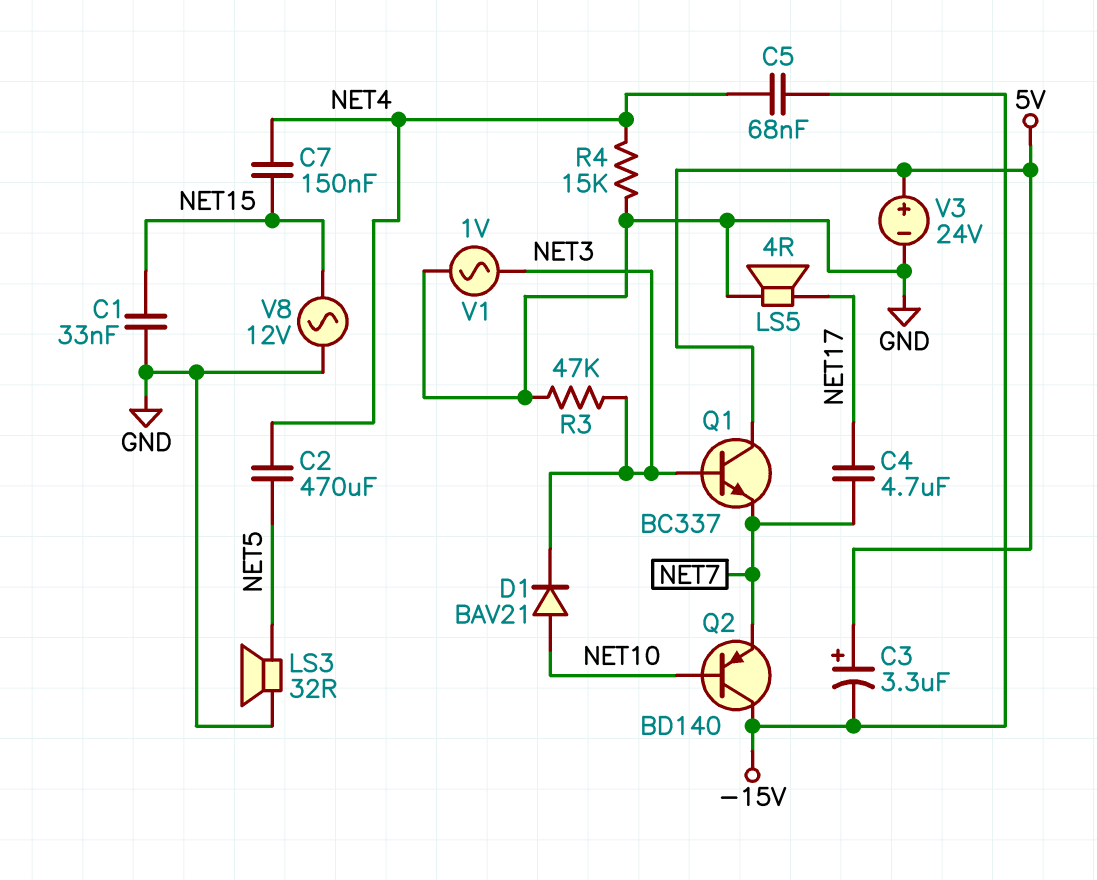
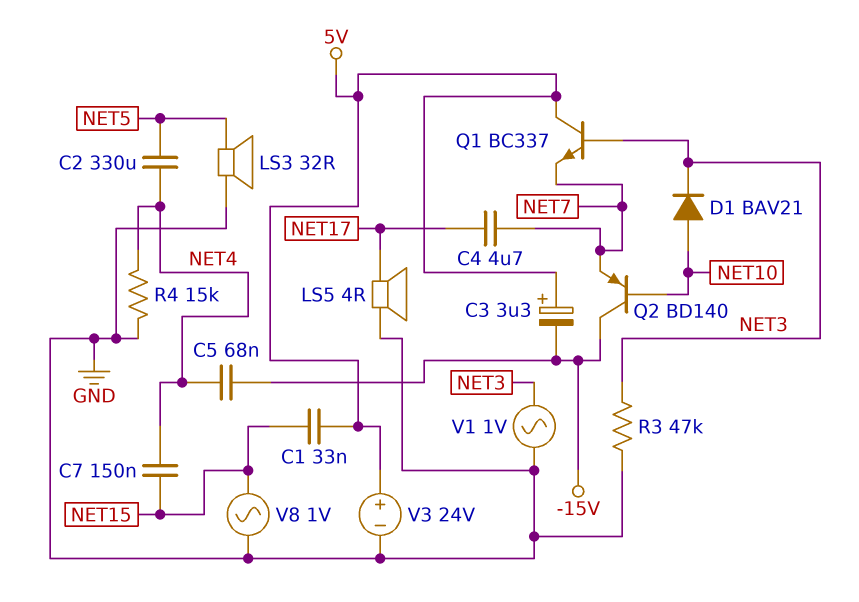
C1: 33nF (GND, NET15) -> 33nF (5V, NET15)
C2: 470uF (NET4, NET5) -> 330uF (NET4, NET5)
V8: AC 12V (GND, NET15) -> AC 1V (GND, NET15)

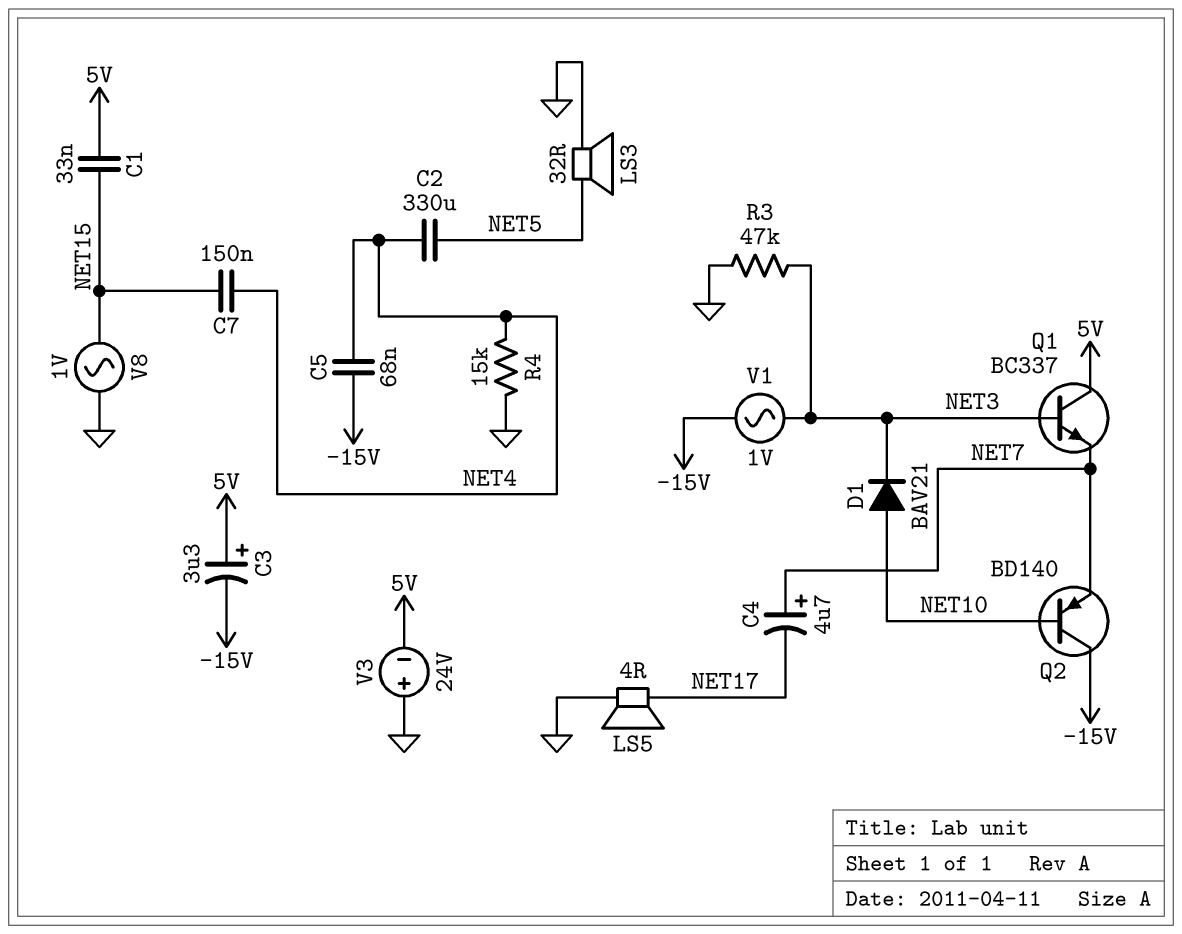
C4: 4.7uF (NET7, NET17) -> 4.7uF (plus NET7, minus NET17)
V1: AC 1V (GND, NET3) -> AC 1V (-15V, NET3)
V3: 24V (plus 5V, minus GND) -> 24V (plus GND, minus 5V)

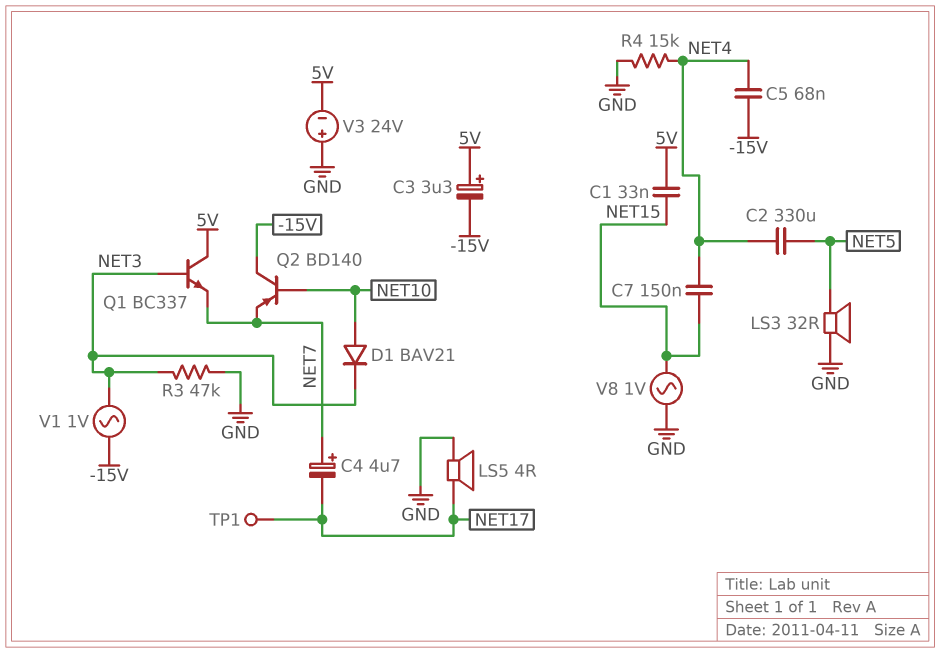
TP1: none -> test point (NET17)

